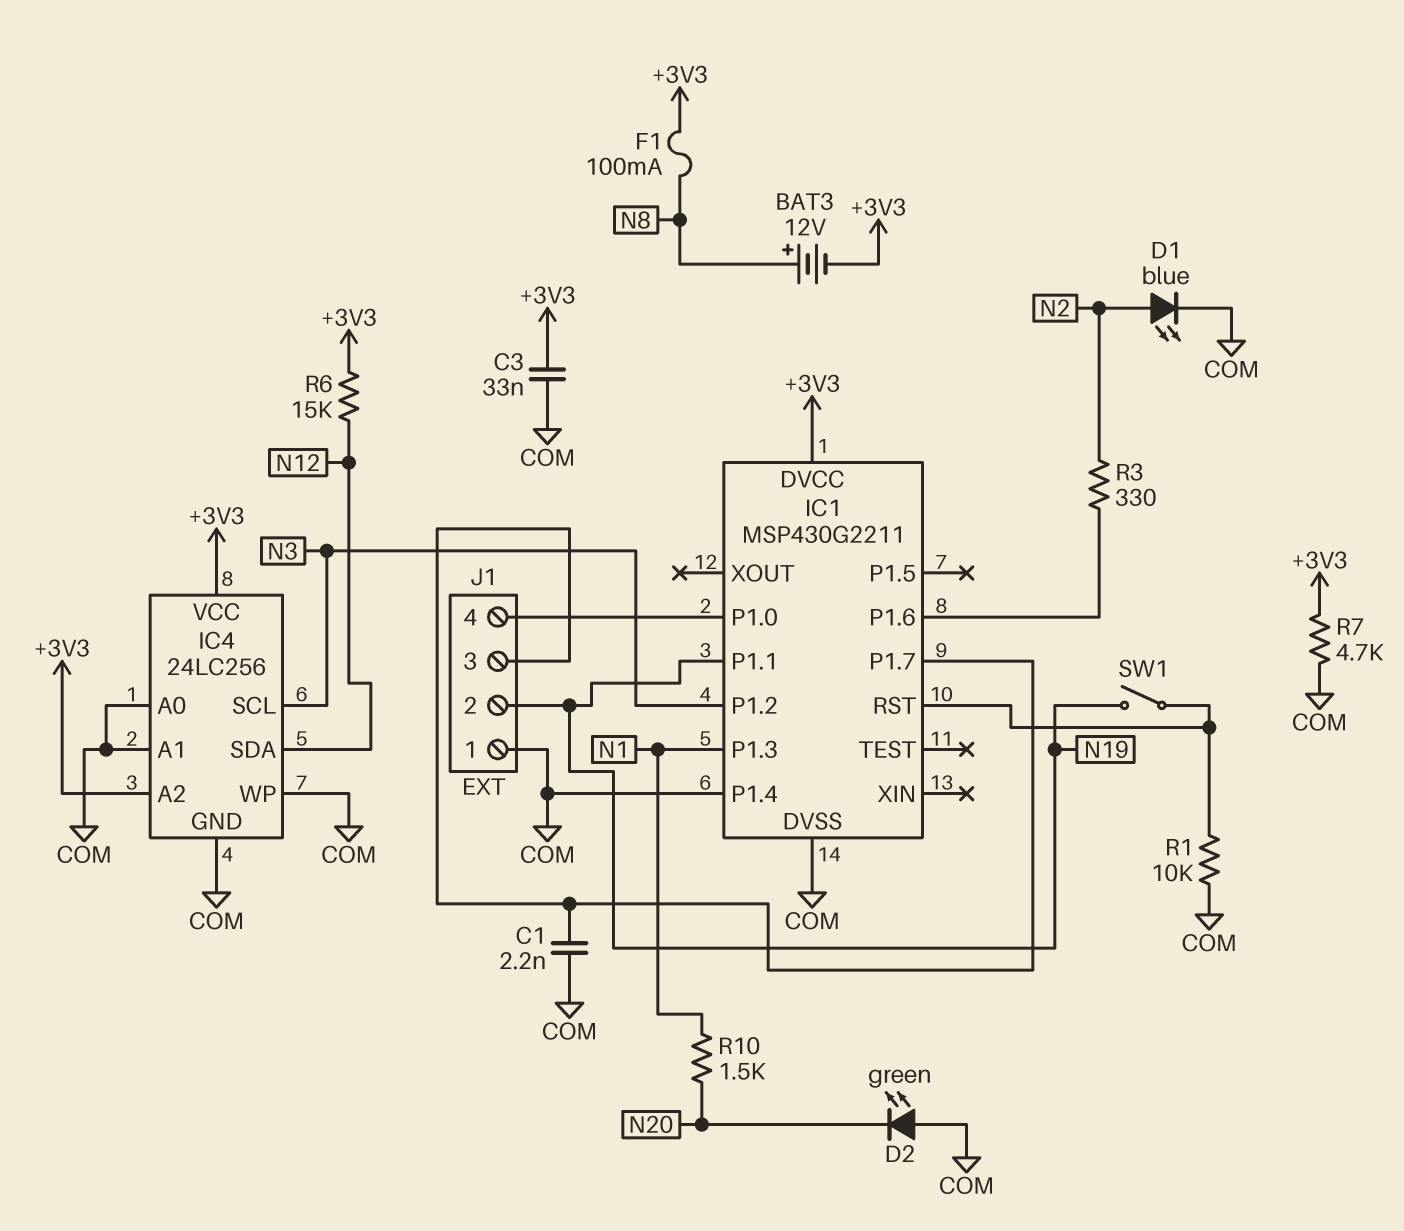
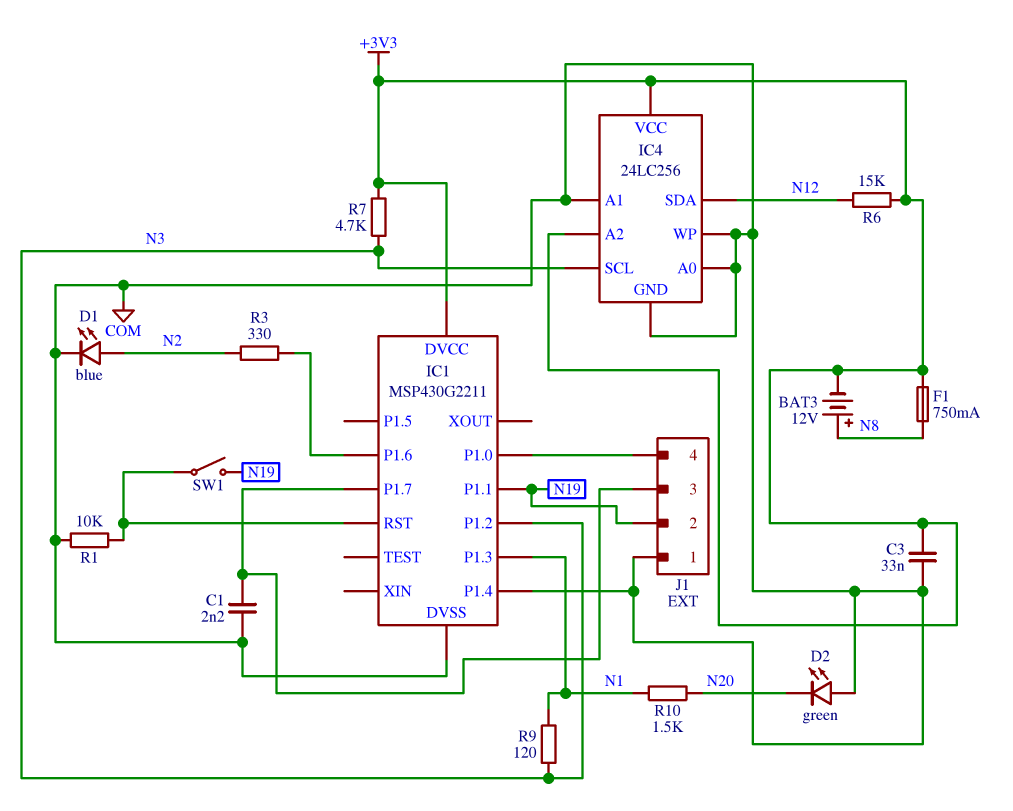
F1: 100mA (+3V3, N8) -> 750mA (+3V3, N8)
R7: 4.7k (+3V3, COM) -> 4.7k (+3V3, N3)
R9: none -> 120 (N1, N3)

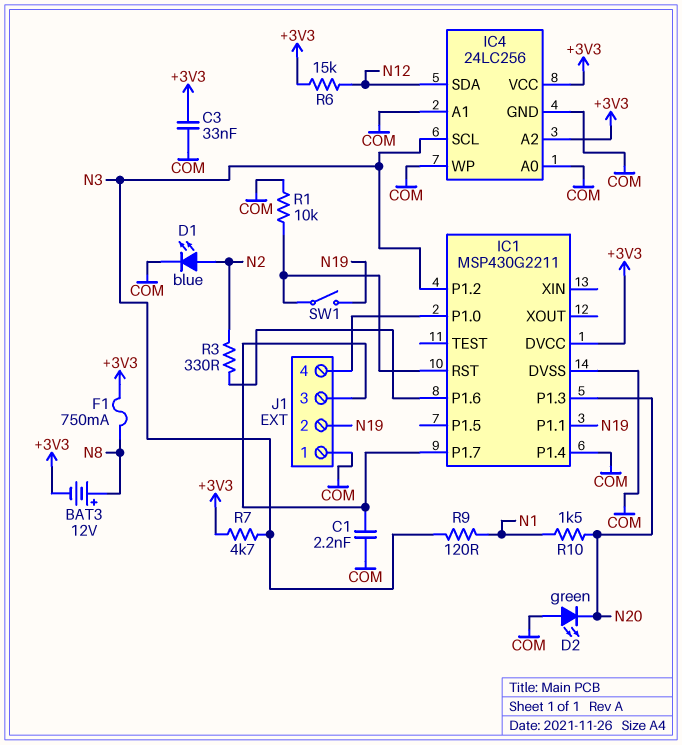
IC1 pin P1.3: N1 -> N20

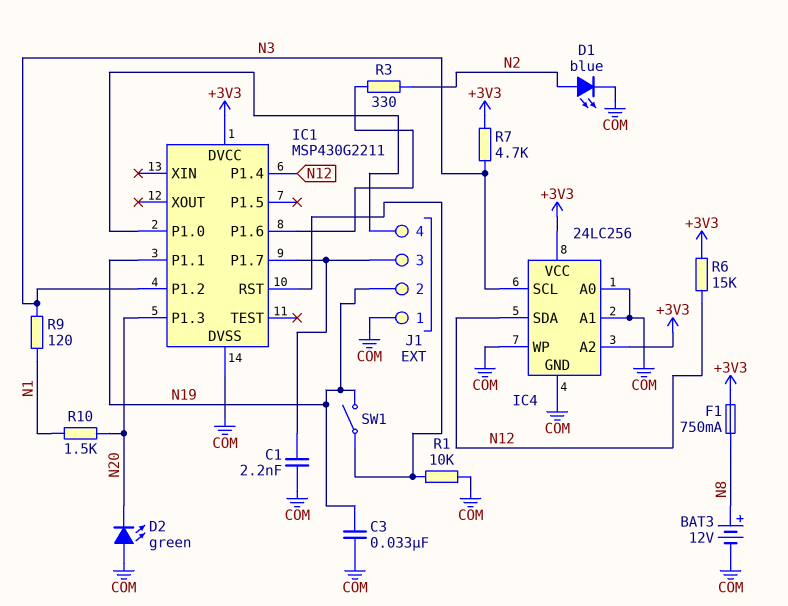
BAT3: 12V (plus N8, minus +3V3) -> 12V (plus N8, minus COM)
C3: 33nF (+3V3, COM) -> 33nF (COM, N19)
IC1 pin P1.4: COM -> N12

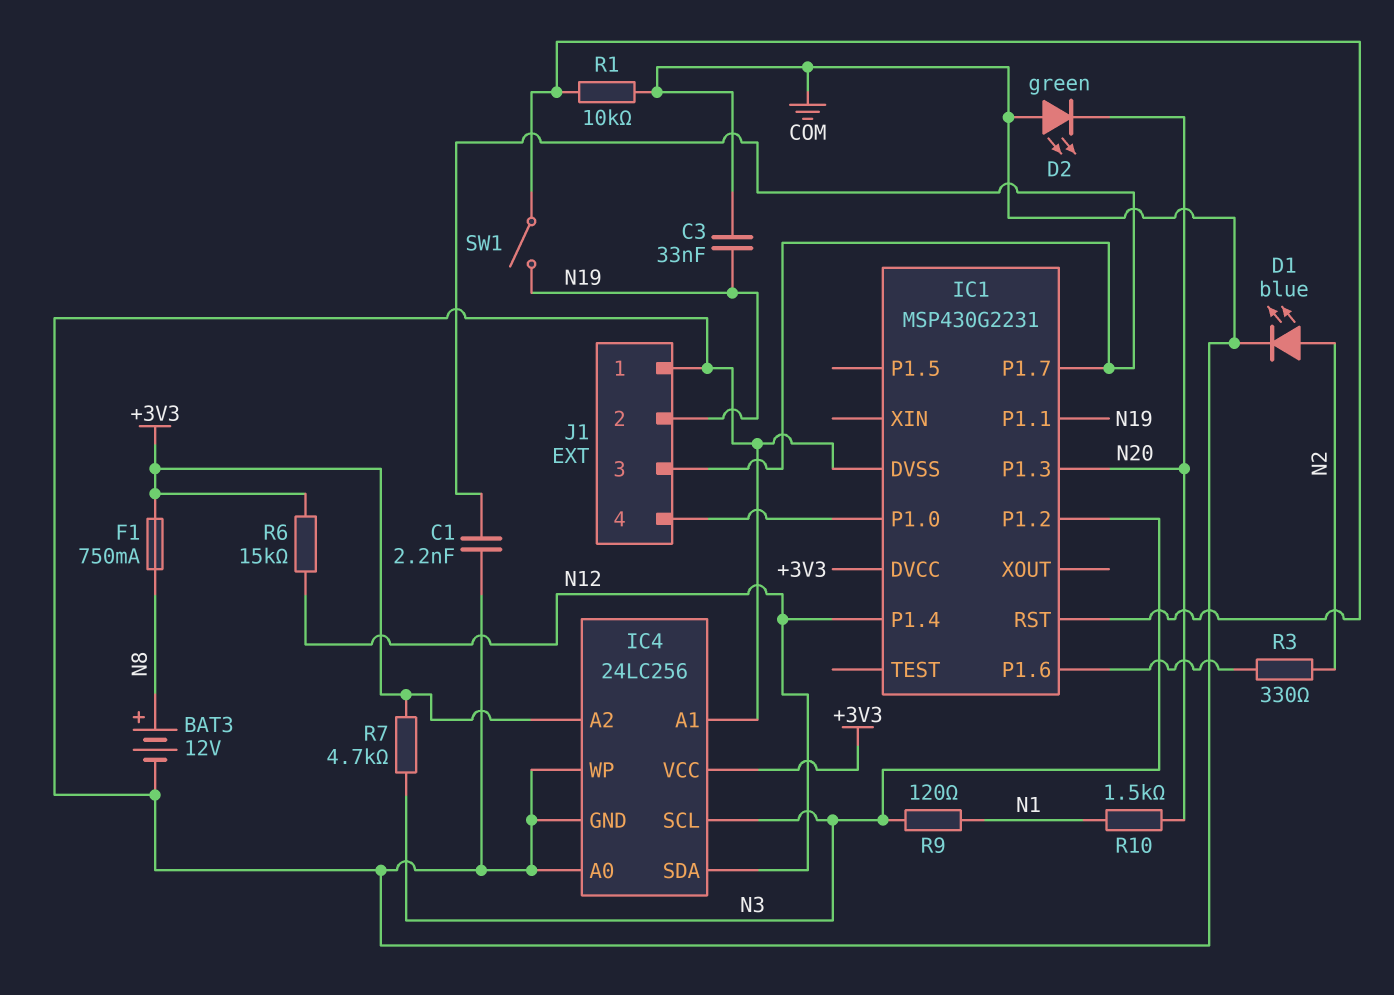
IC1: MSP430G2211 -> MSP430G2231

